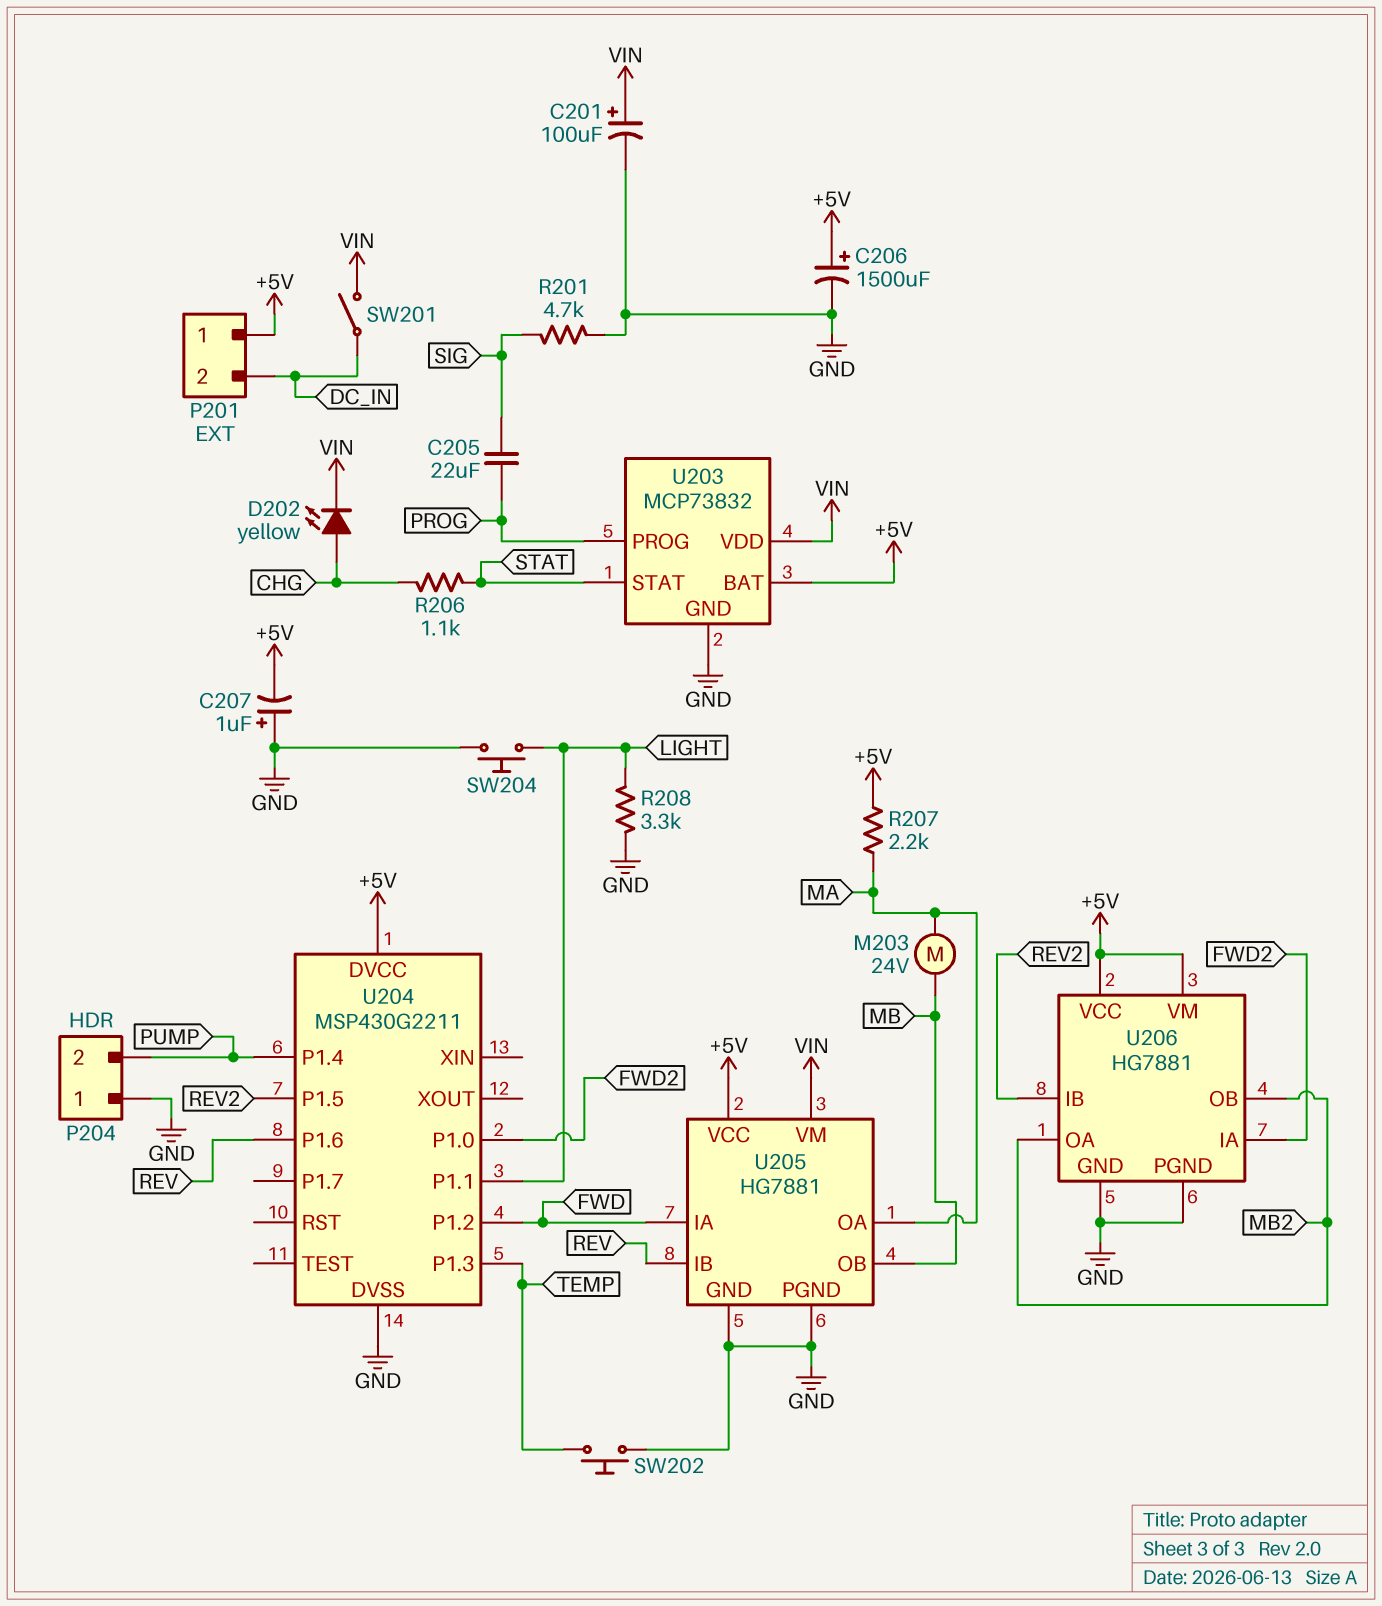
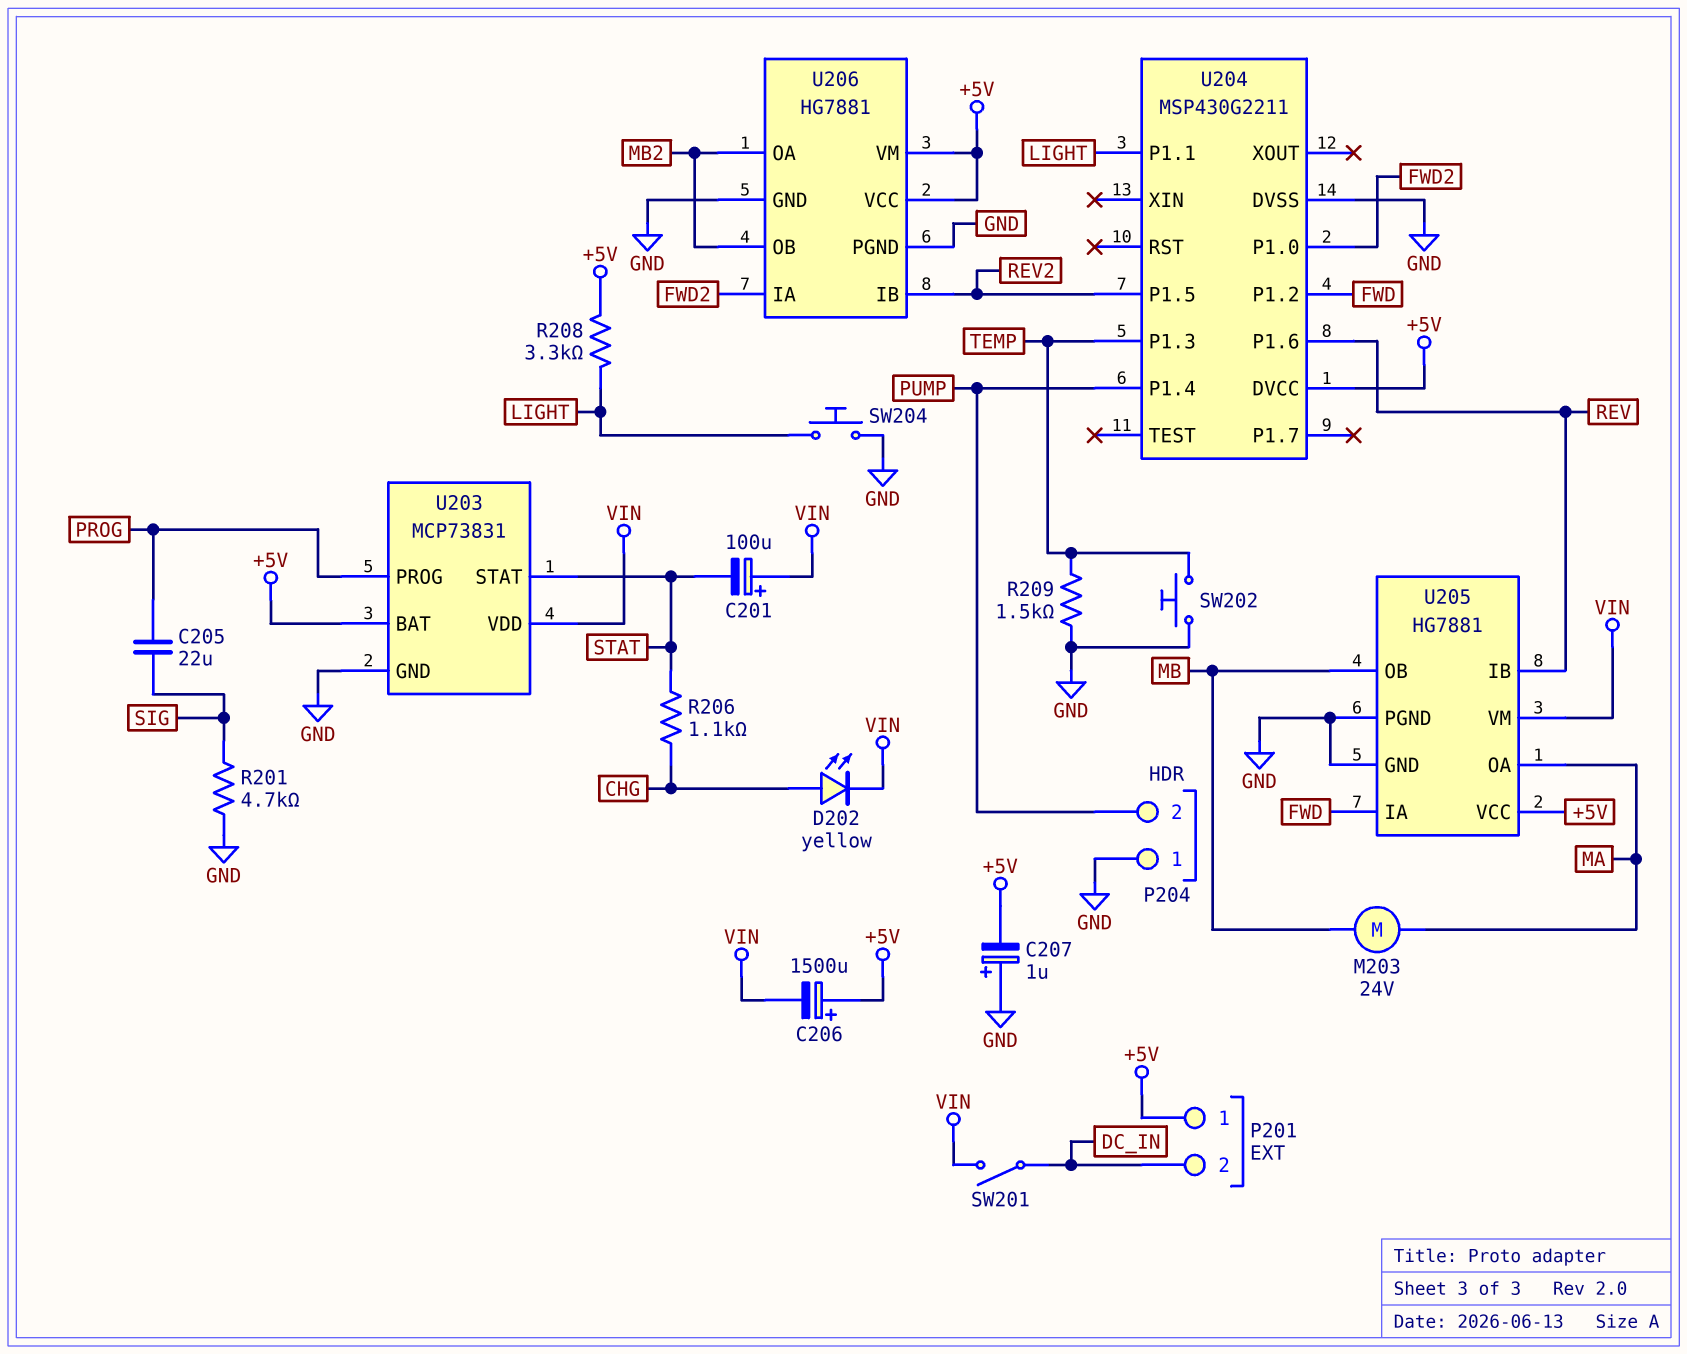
C201: 100uF (plus VIN, minus GND) -> 100uF (plus VIN, minus STAT)
C206: 1500uF (plus +5V, minus GND) -> 1500uF (plus +5V, minus VIN)
R207: 2.2k (+5V, MA) -> none
R208: 3.3k (GND, LIGHT) -> 3.3k (+5V, LIGHT)
R209: none -> 1.5k (GND, TEMP)
U203: MCP73832 -> MCP73831

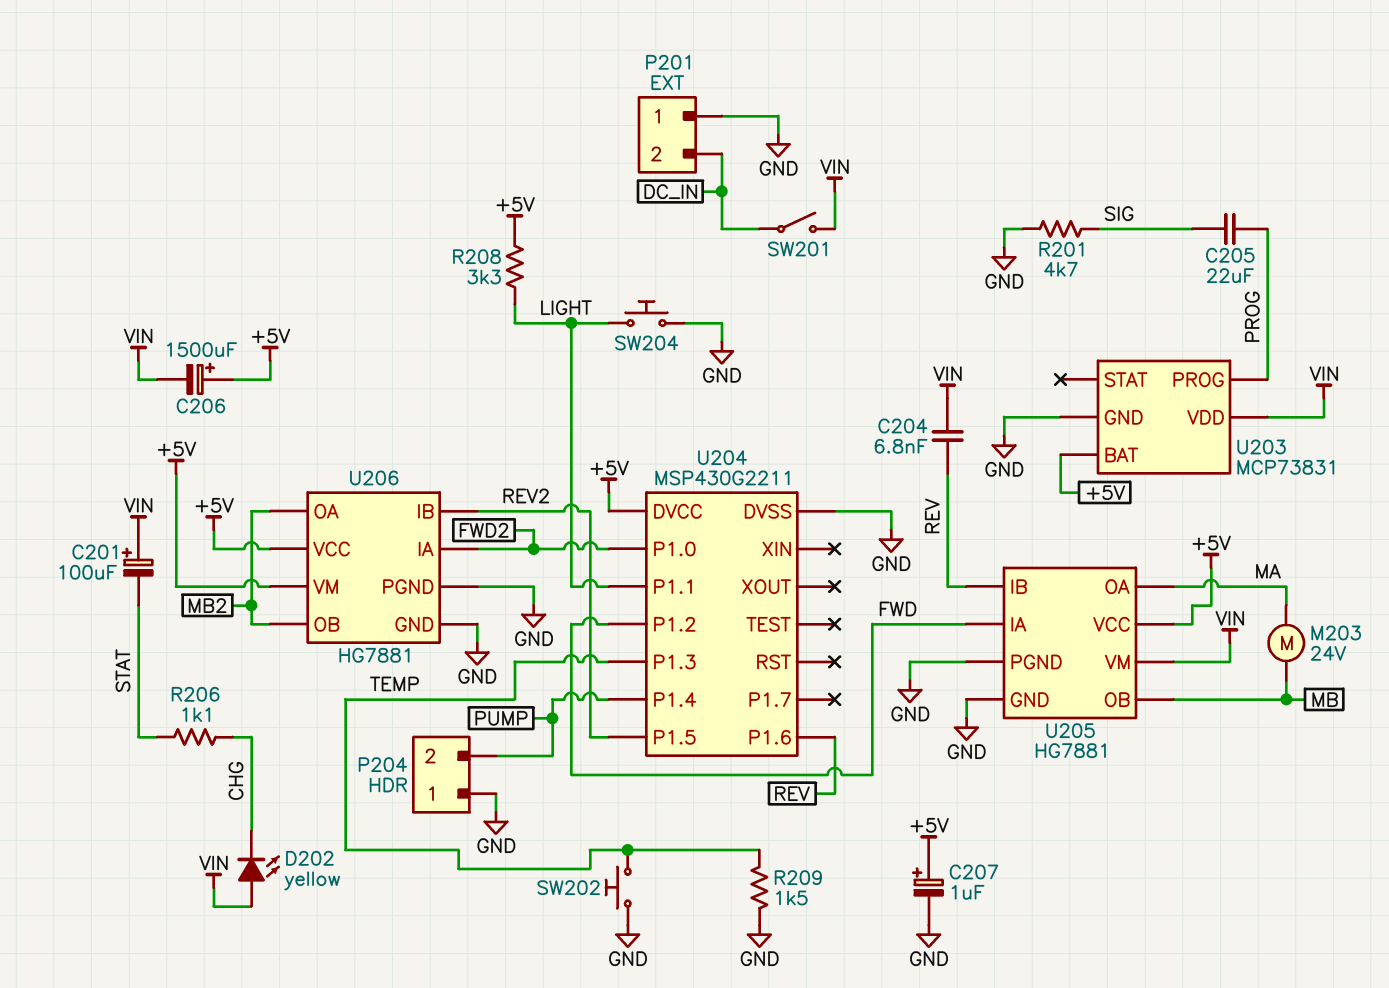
C204: none -> 6.8nF (REV, VIN)
C207: 1uF (plus GND, minus +5V) -> 1uF (plus +5V, minus GND)
D202: LED yellow (A CHG, K VIN) -> LED yellow (A VIN, K CHG)
P201 pin 1: +5V -> GND
U203 pin STAT: STAT -> none

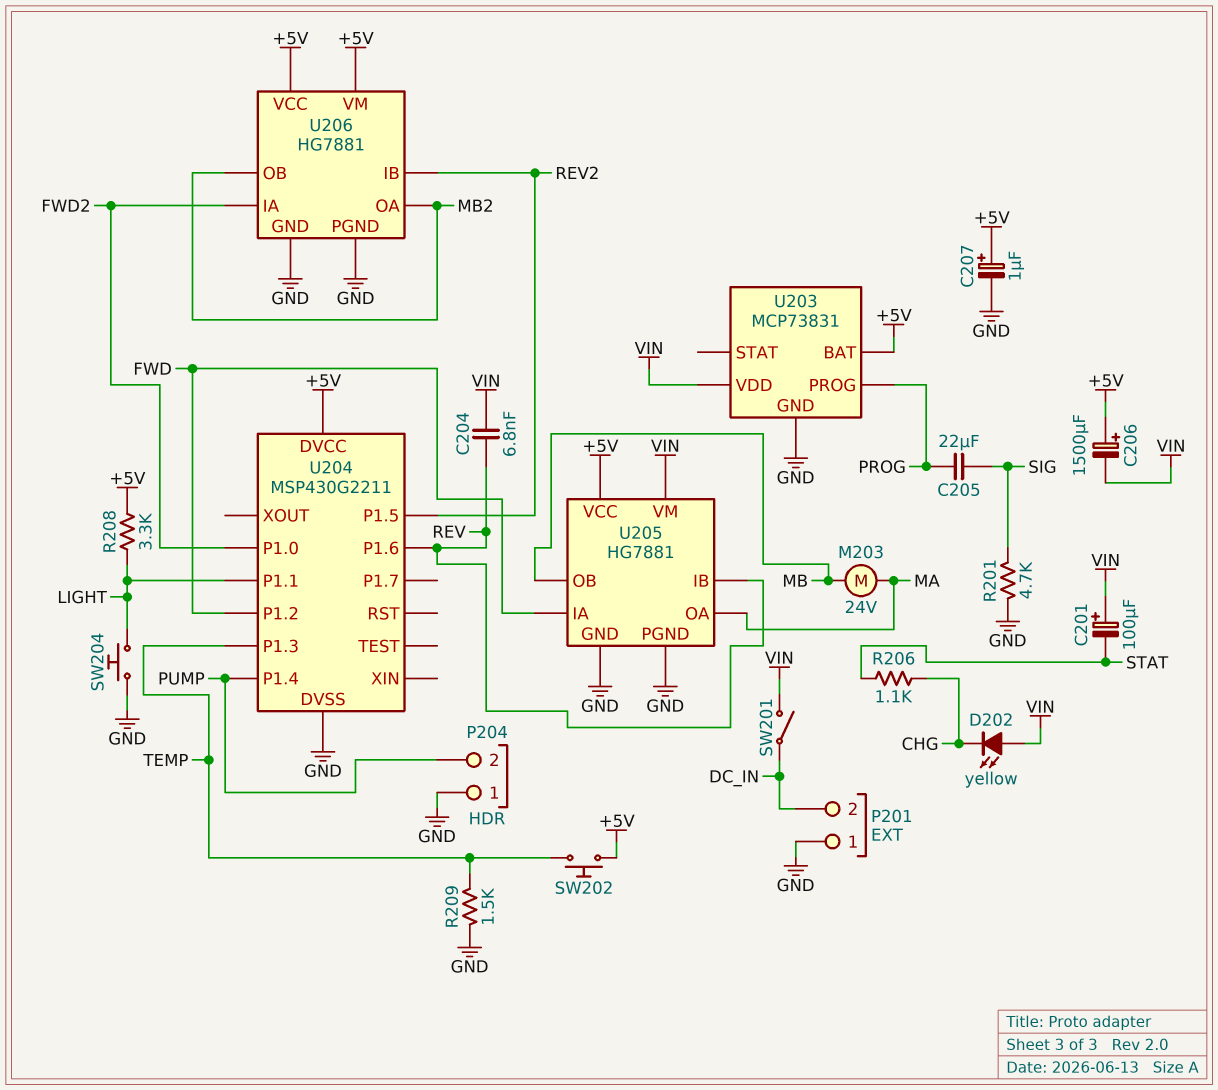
SW202: button (GND, TEMP) -> button (+5V, TEMP)

